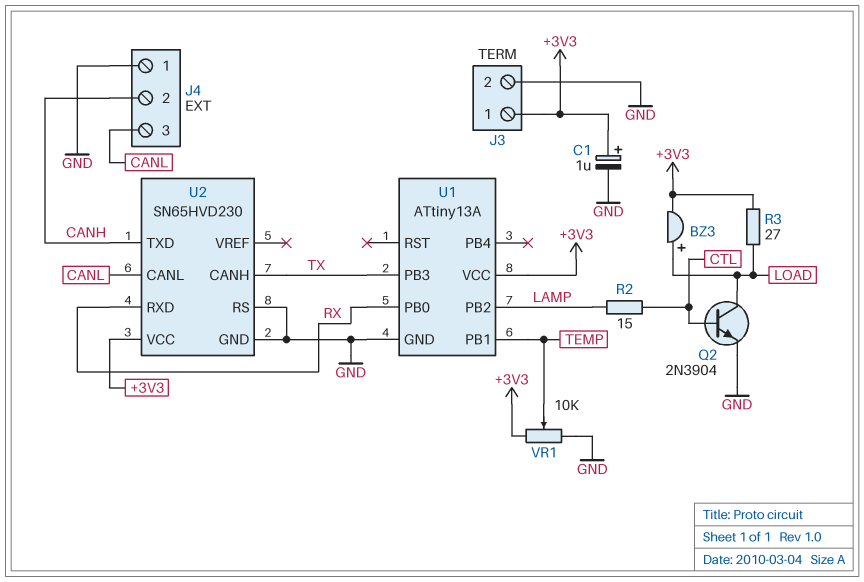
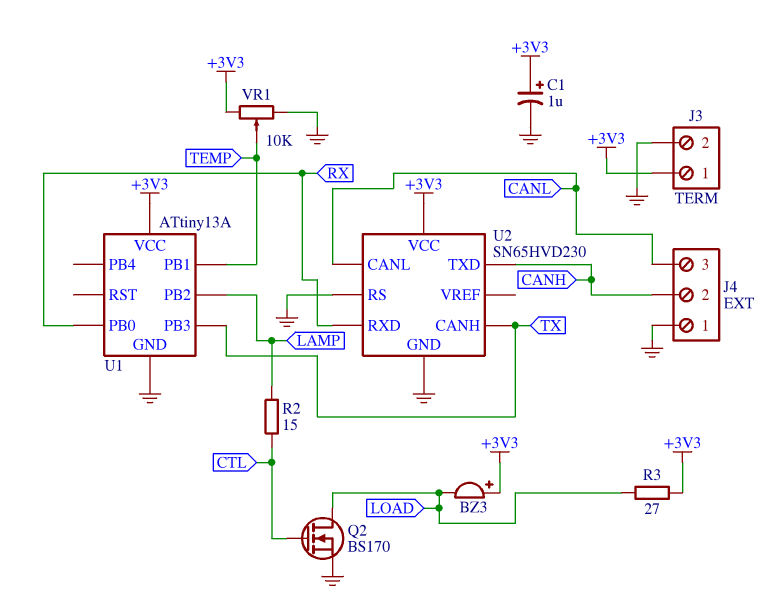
BZ3: buzzer (plus LOAD, minus +3V3) -> buzzer (plus +3V3, minus LOAD)
Q2: NPN 2N3904 (B CTL, C LOAD, E GND) -> NMOS BS170 (G CTL, D LOAD, S GND)

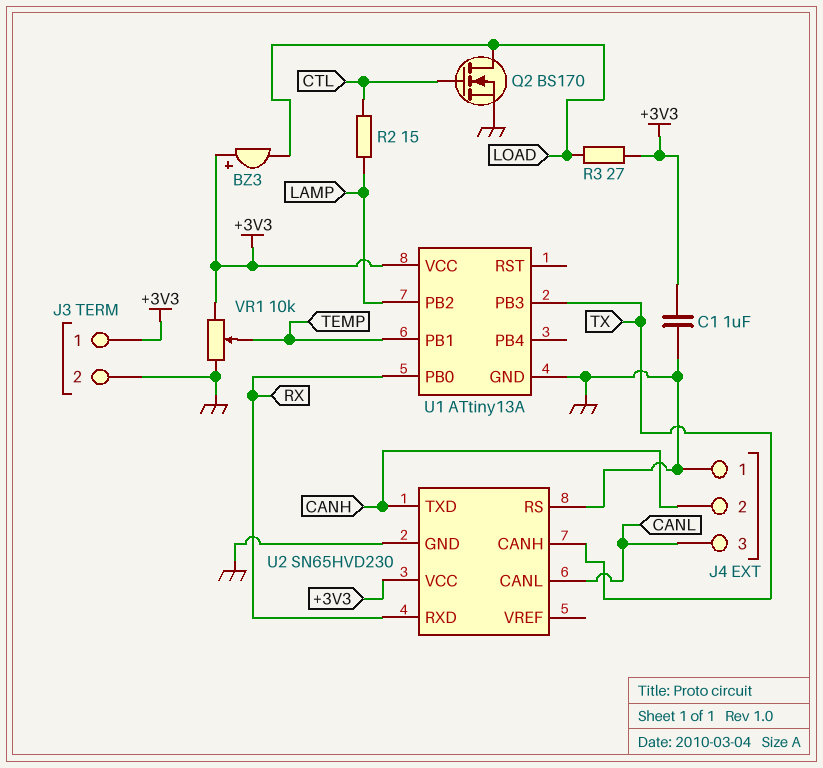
C1: 1uF (plus +3V3, minus GND) -> 1uF (+3V3, GND)

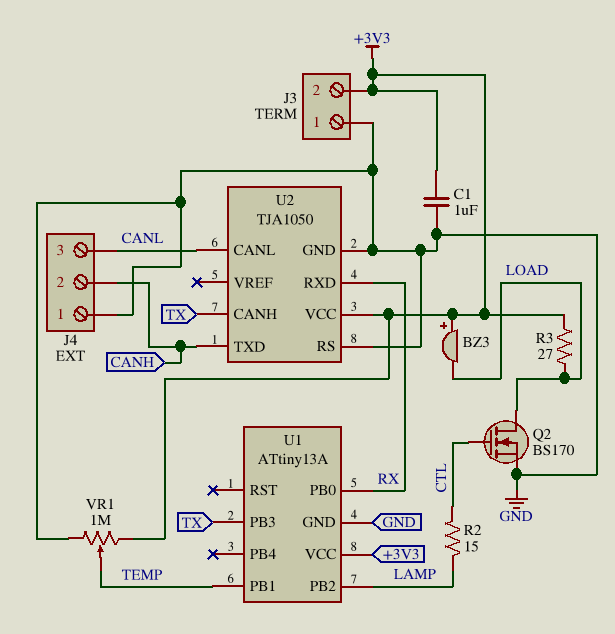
J3 pin 1: +3V3 -> GND
J3 pin 2: GND -> +3V3
U2: SN65HVD230 -> TJA1050
VR1: 10k (+3V3, GND, wiper TEMP) -> 1M (+3V3, GND, wiper TEMP)

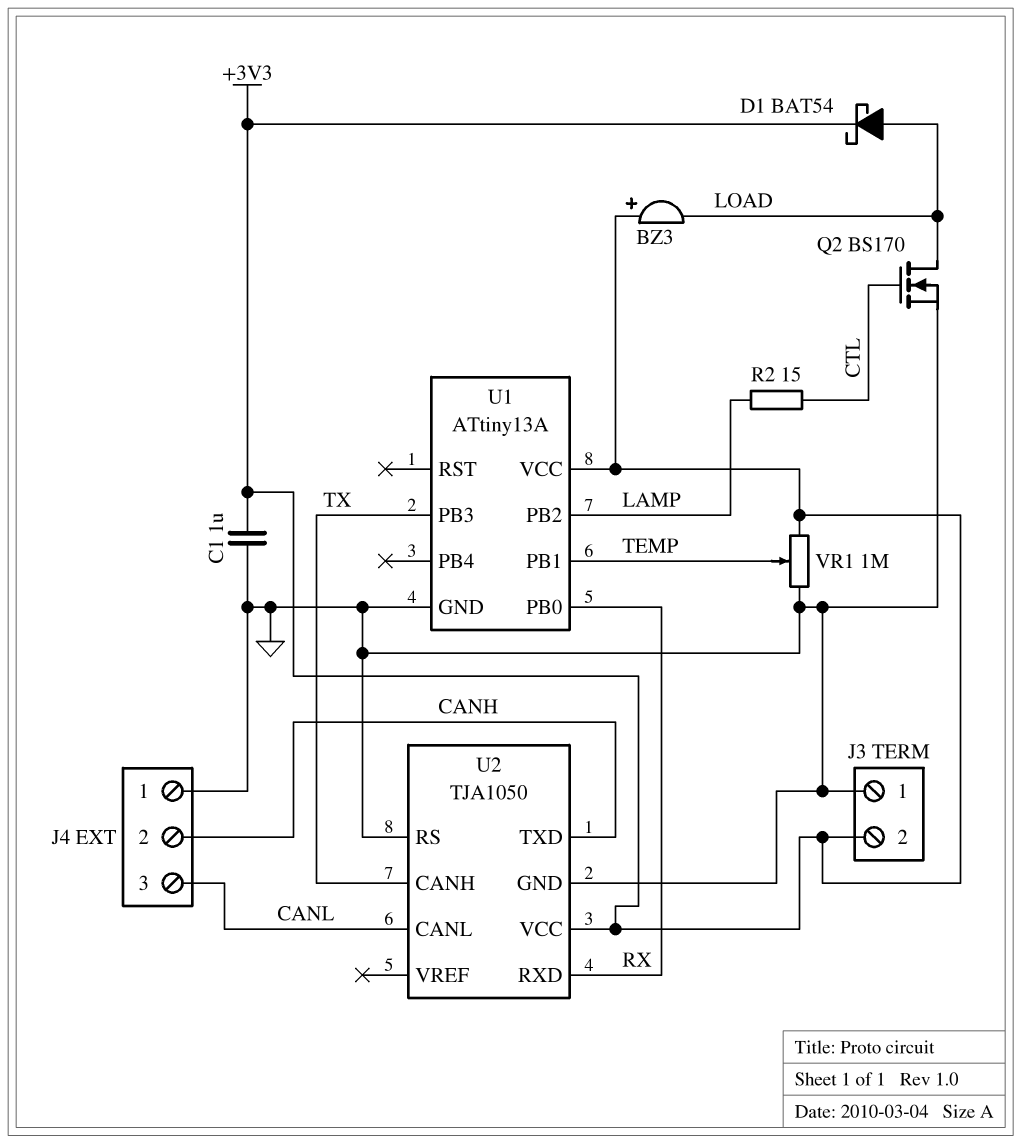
D1: none -> schottky BAT54 (A LOAD, K +3V3)
R3: 27 (+3V3, LOAD) -> none

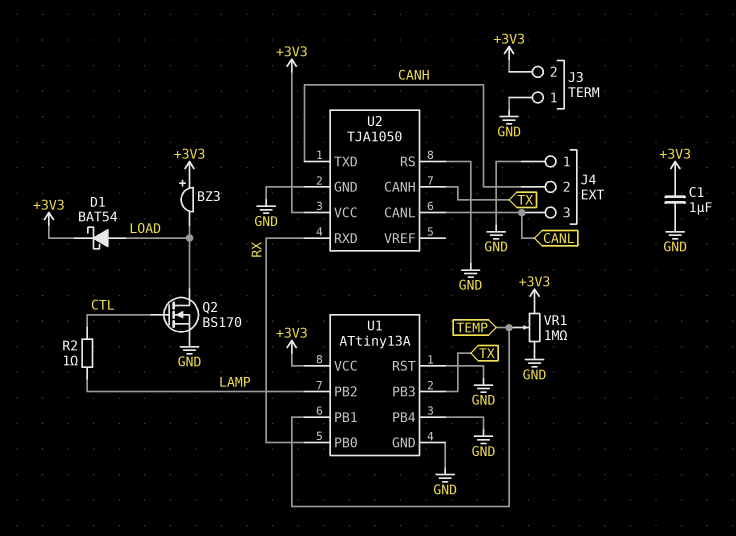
R2: 15 (CTL, LAMP) -> 1 (CTL, LAMP)
U1 pin PB4: none -> GND
U1 pin RST: none -> GND

